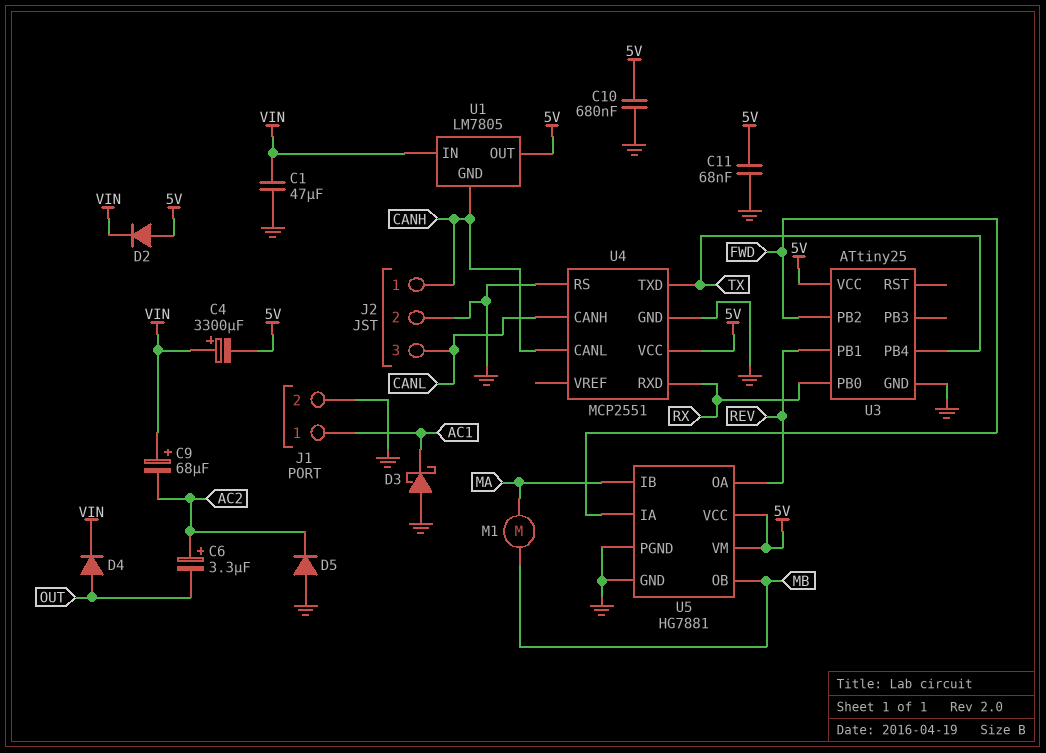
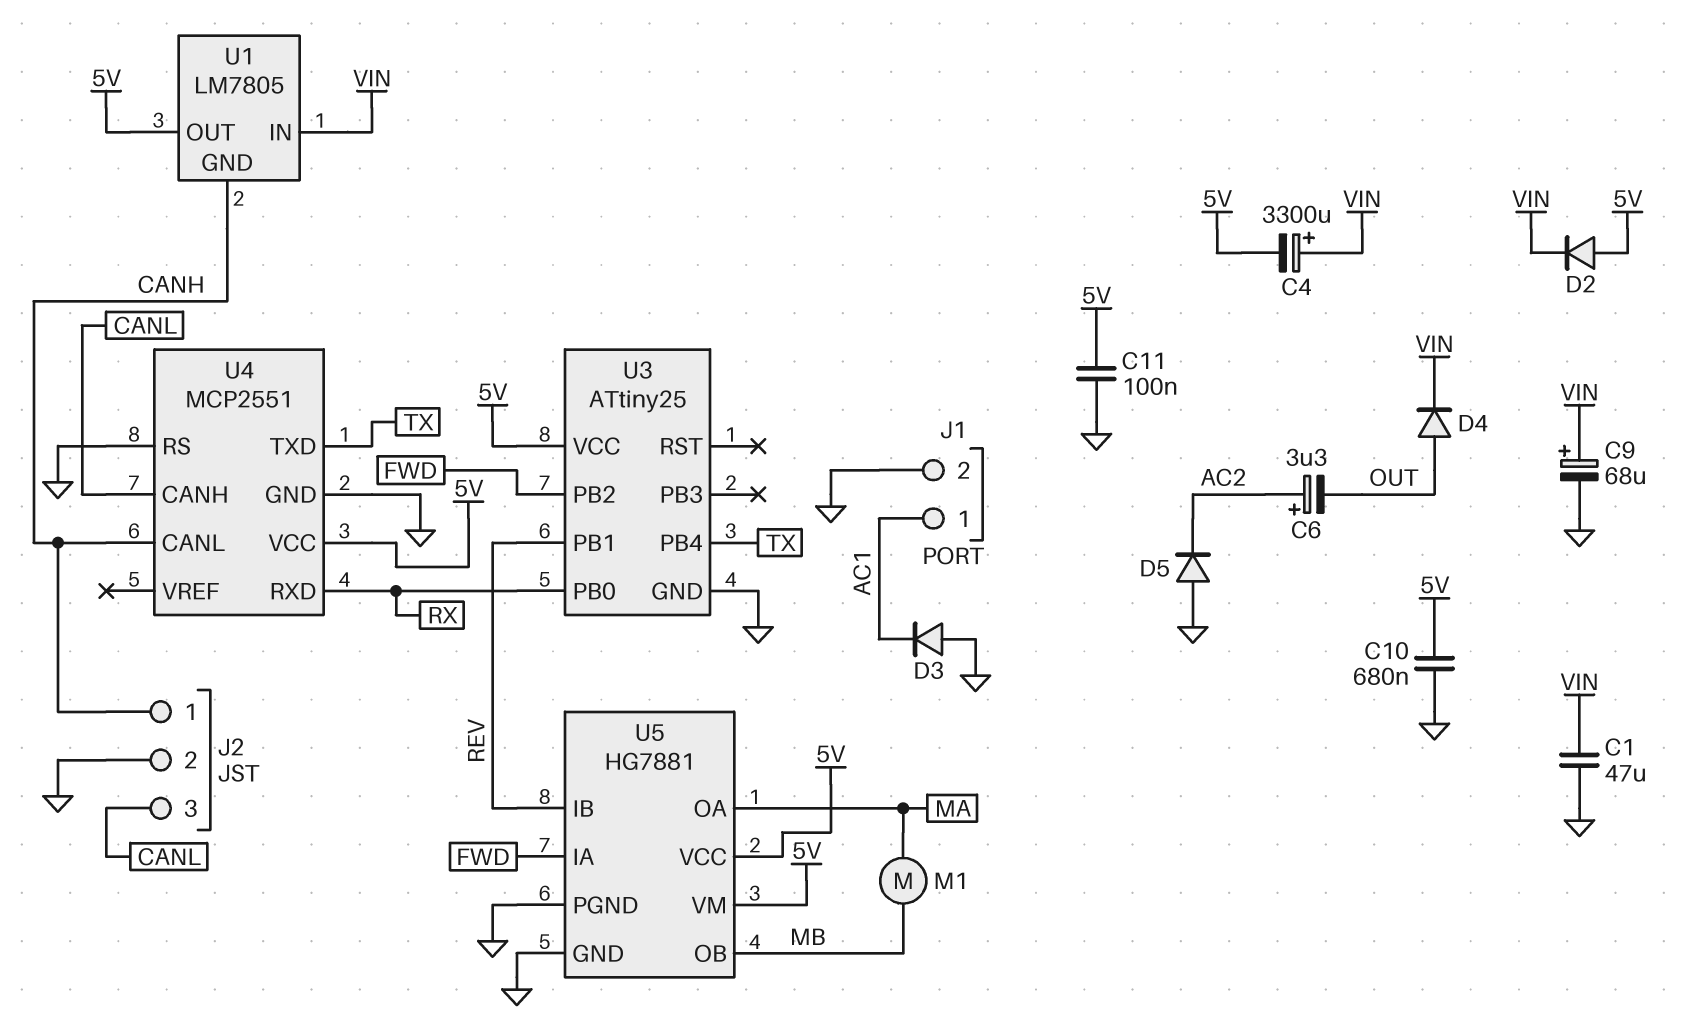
C9: 68uF (plus VIN, minus AC2) -> 68uF (plus VIN, minus GND)
C11: 68nF (5V, GND) -> 100nF (5V, GND)
D3: schottky (A GND, K AC1) -> diode (A GND, K AC1)
U5 pin IB: MA -> REV
U5 pin OA: REV -> MA

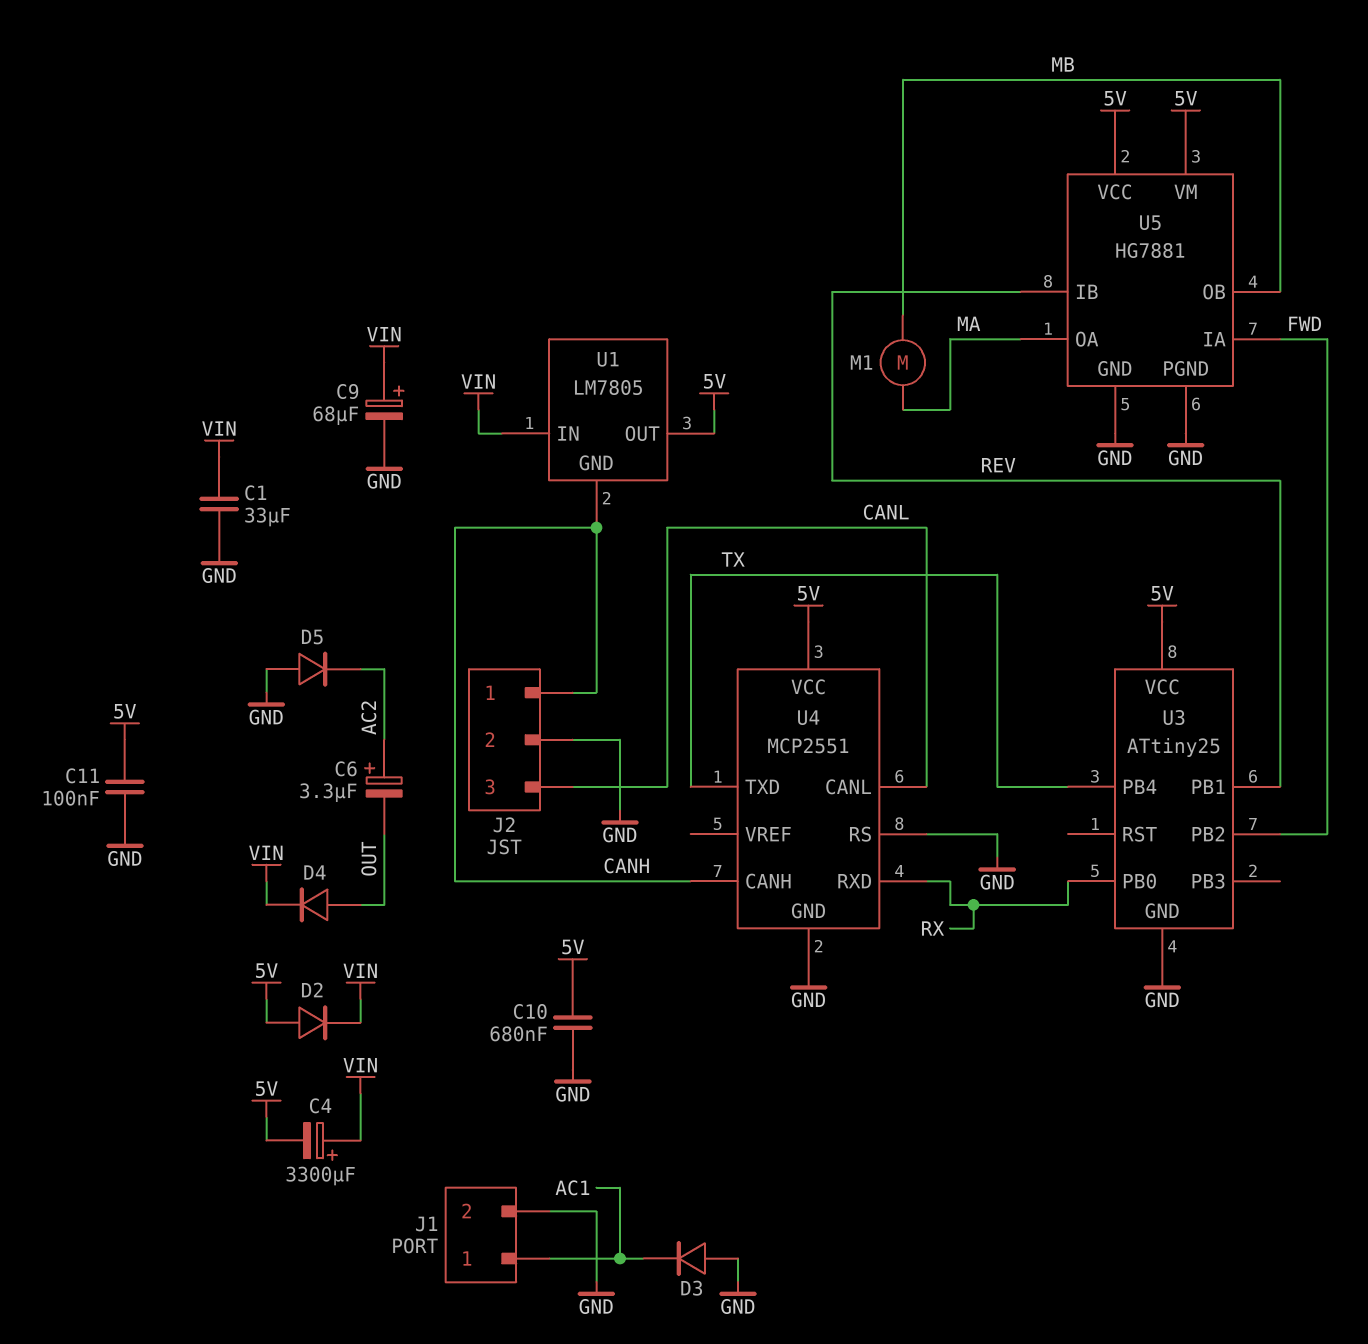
C1: 47uF (GND, VIN) -> 33uF (GND, VIN)
U4 pin CANH: CANL -> CANH
U4 pin CANL: CANH -> CANL

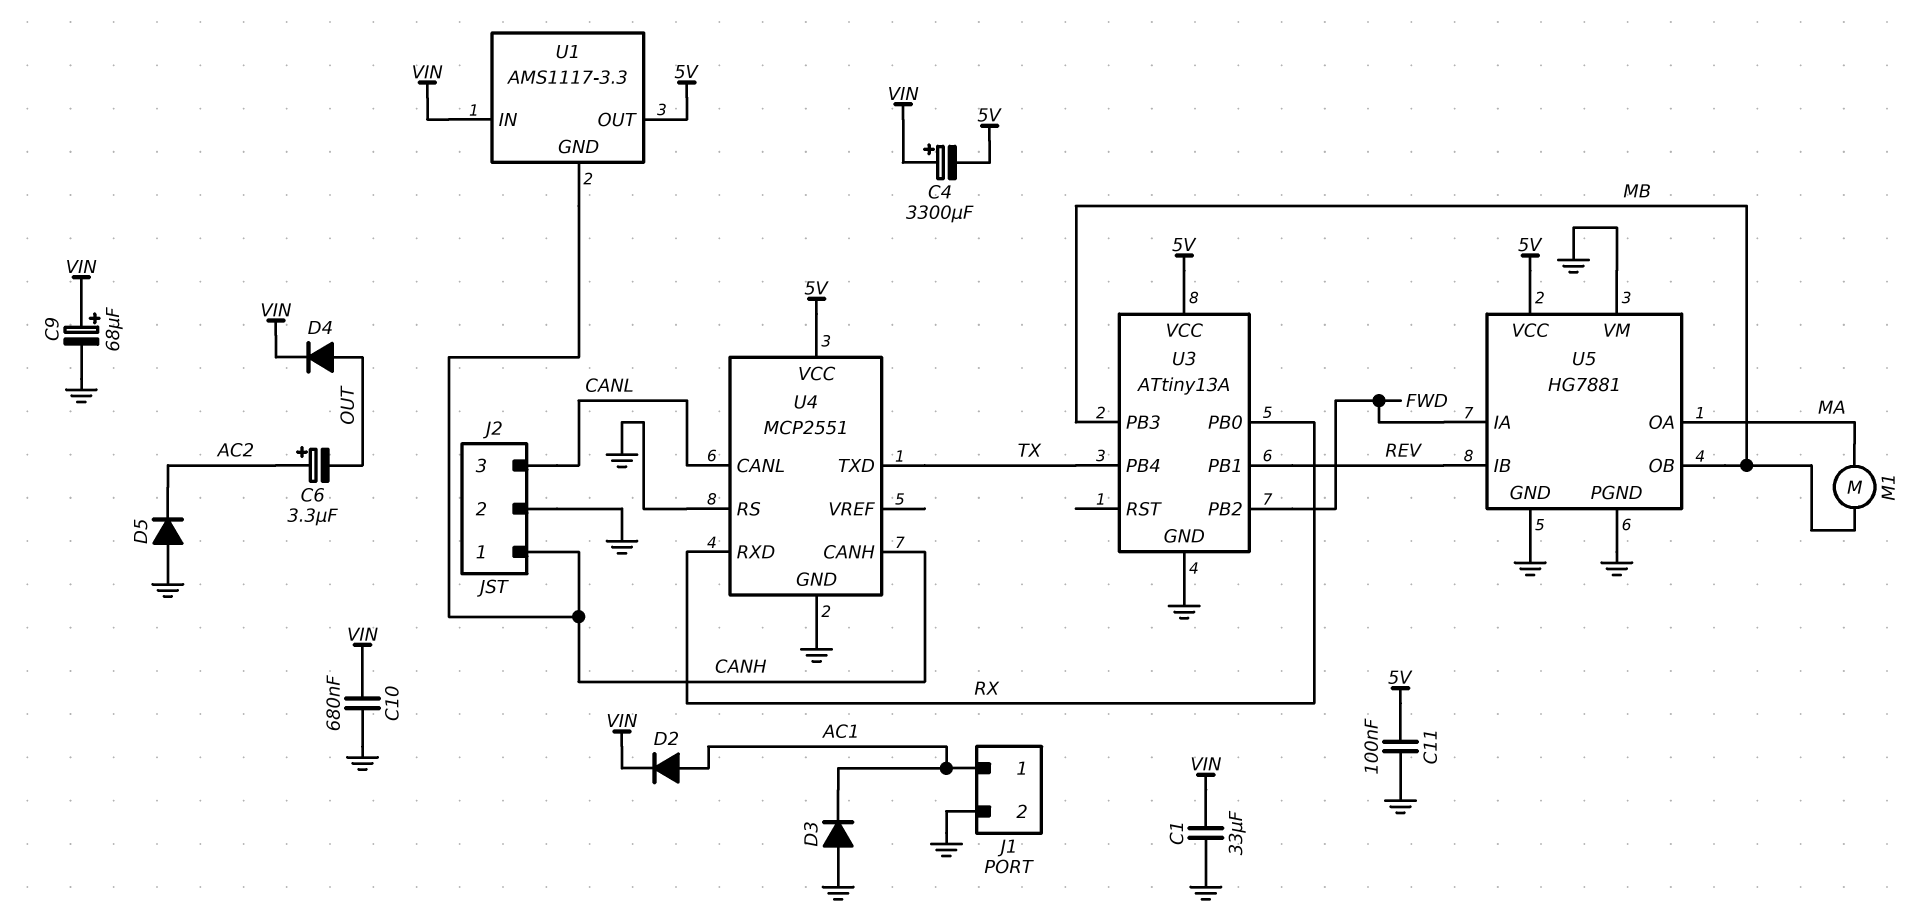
C10: 680nF (5V, GND) -> 680nF (GND, VIN)
D2: diode (A 5V, K VIN) -> diode (A AC1, K VIN)
U1: LM7805 -> AMS1117-3.3
U3: ATtiny25 -> ATtiny13A
U3 pin PB3: none -> MB
U5 pin VM: 5V -> GND

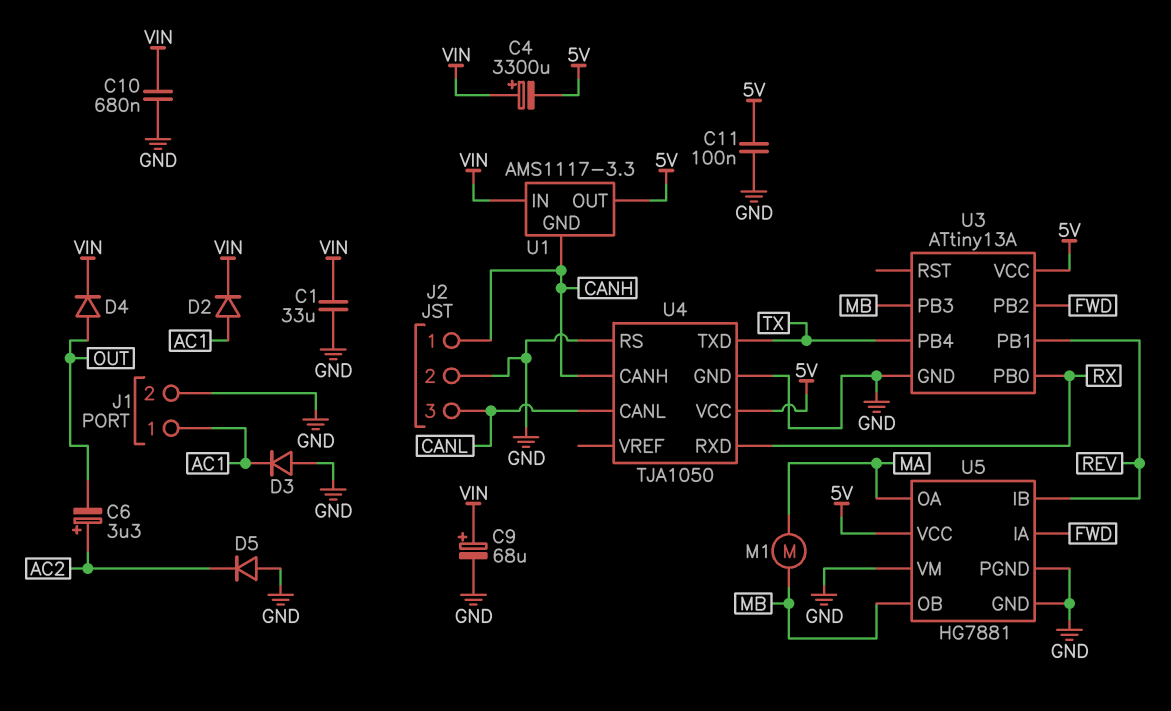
U4: MCP2551 -> TJA1050

